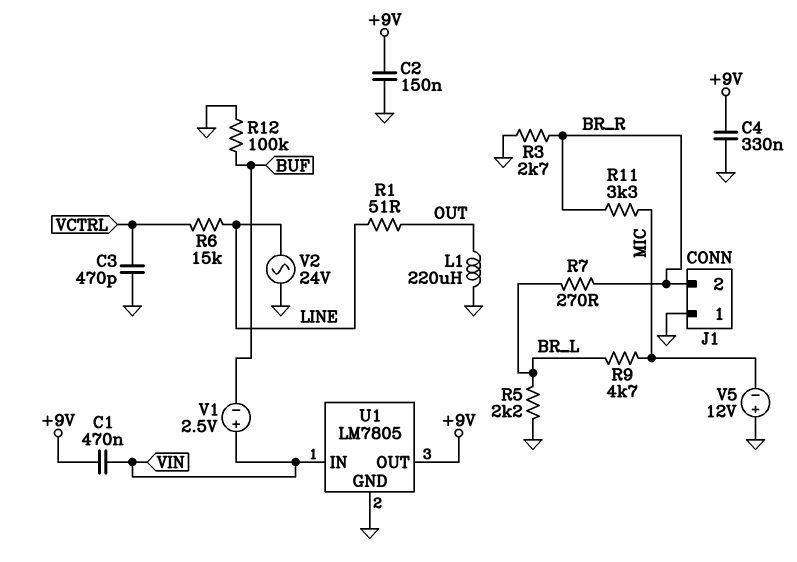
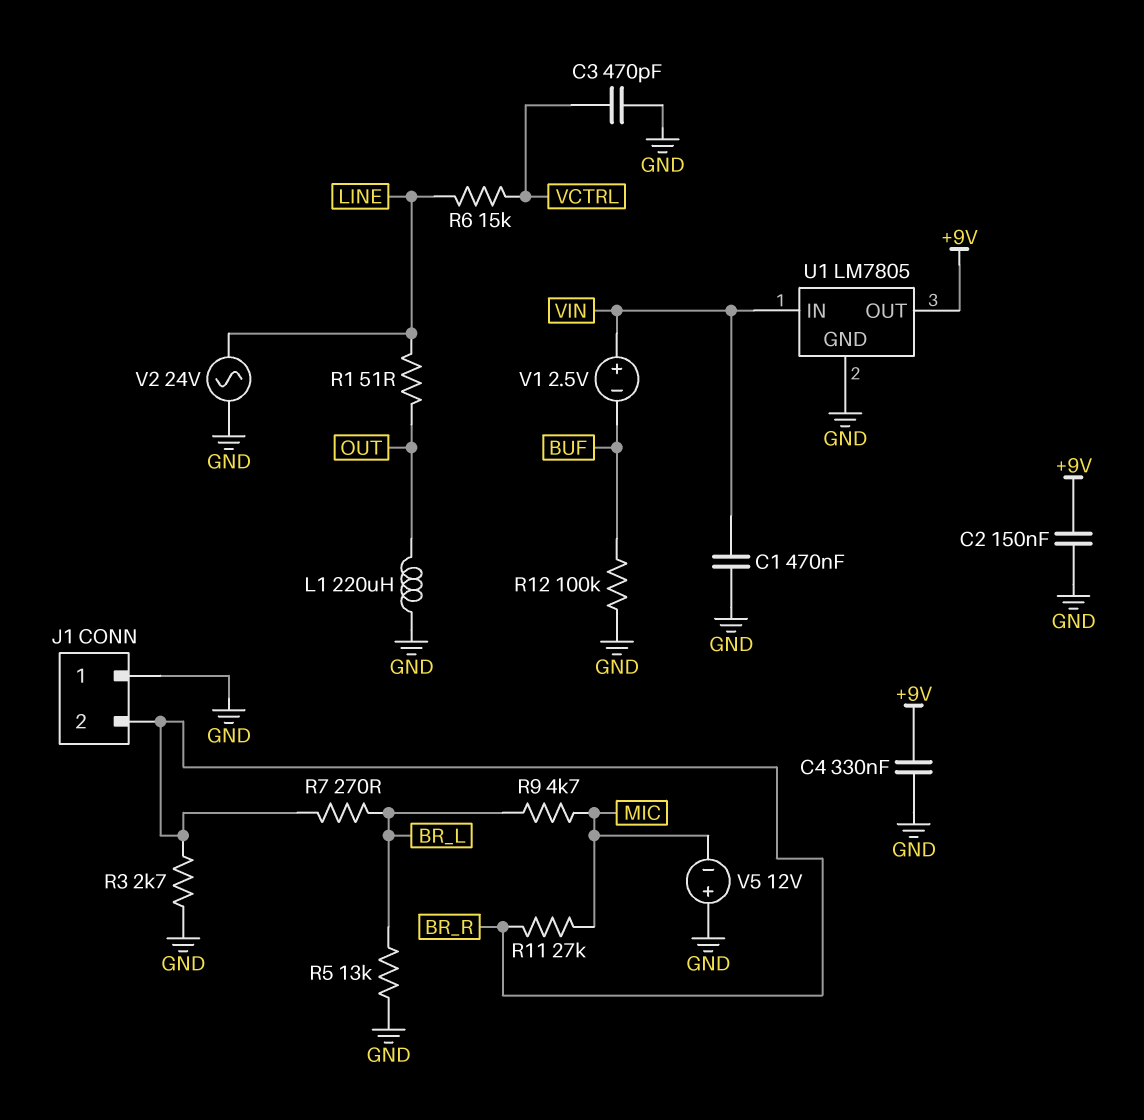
C1: 470nF (+9V, VIN) -> 470nF (GND, VIN)
R5: 2.2k (BR_L, GND) -> 13k (BR_L, GND)
R11: 3.3k (BR_R, MIC) -> 27k (BR_R, MIC)

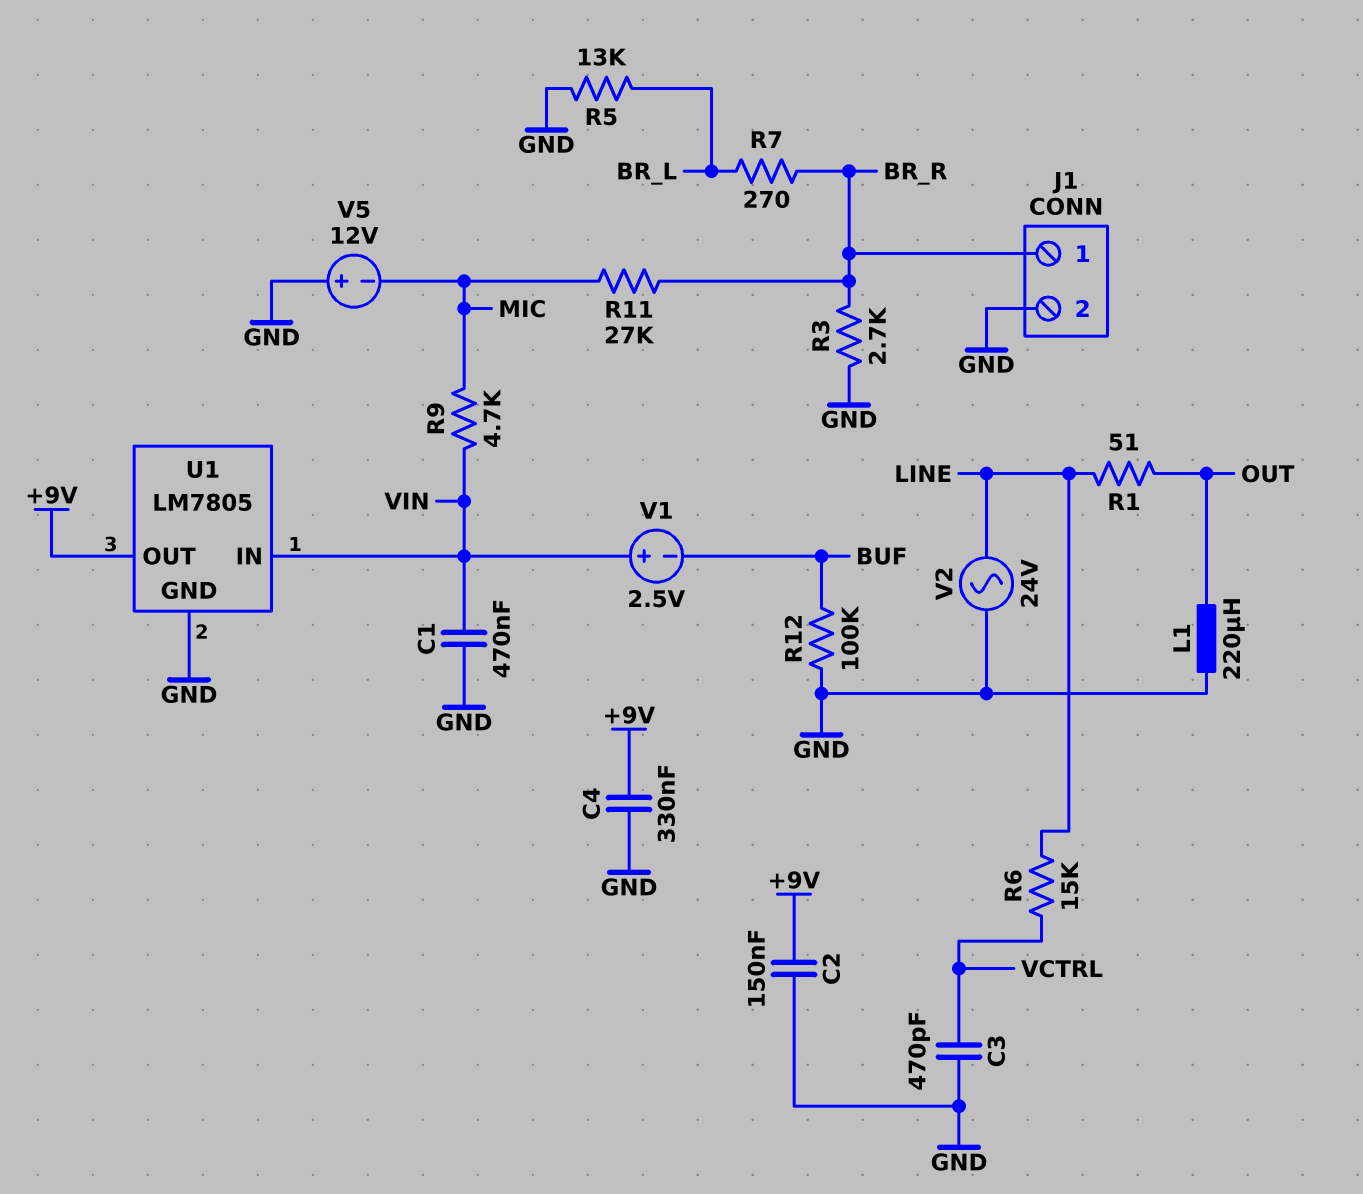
J1 pin 1: GND -> BR_R
J1 pin 2: BR_R -> GND
R9: 4.7k (BR_L, MIC) -> 4.7k (MIC, VIN)

